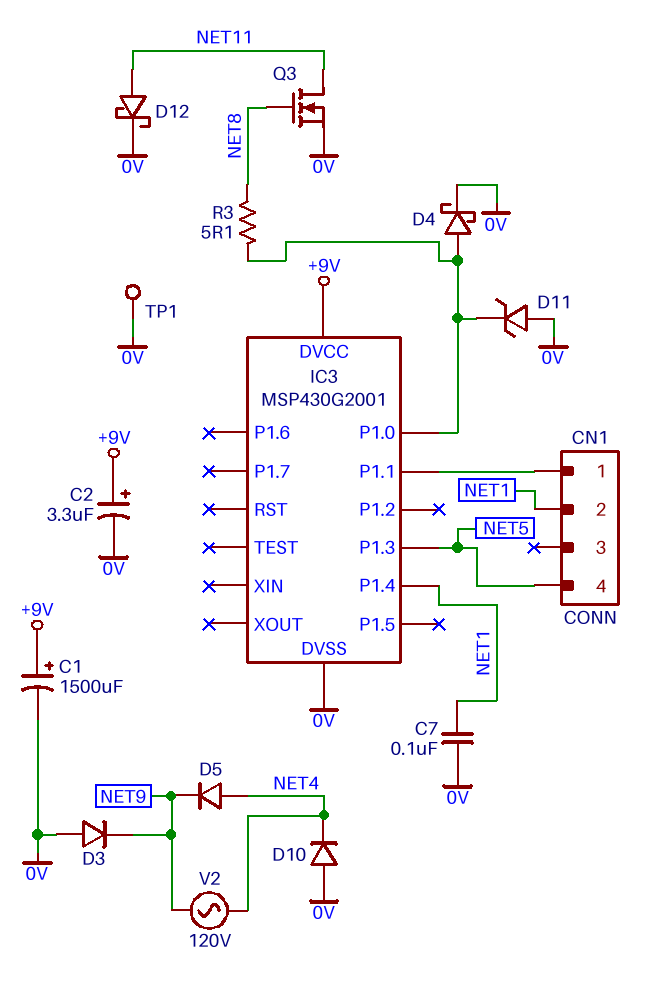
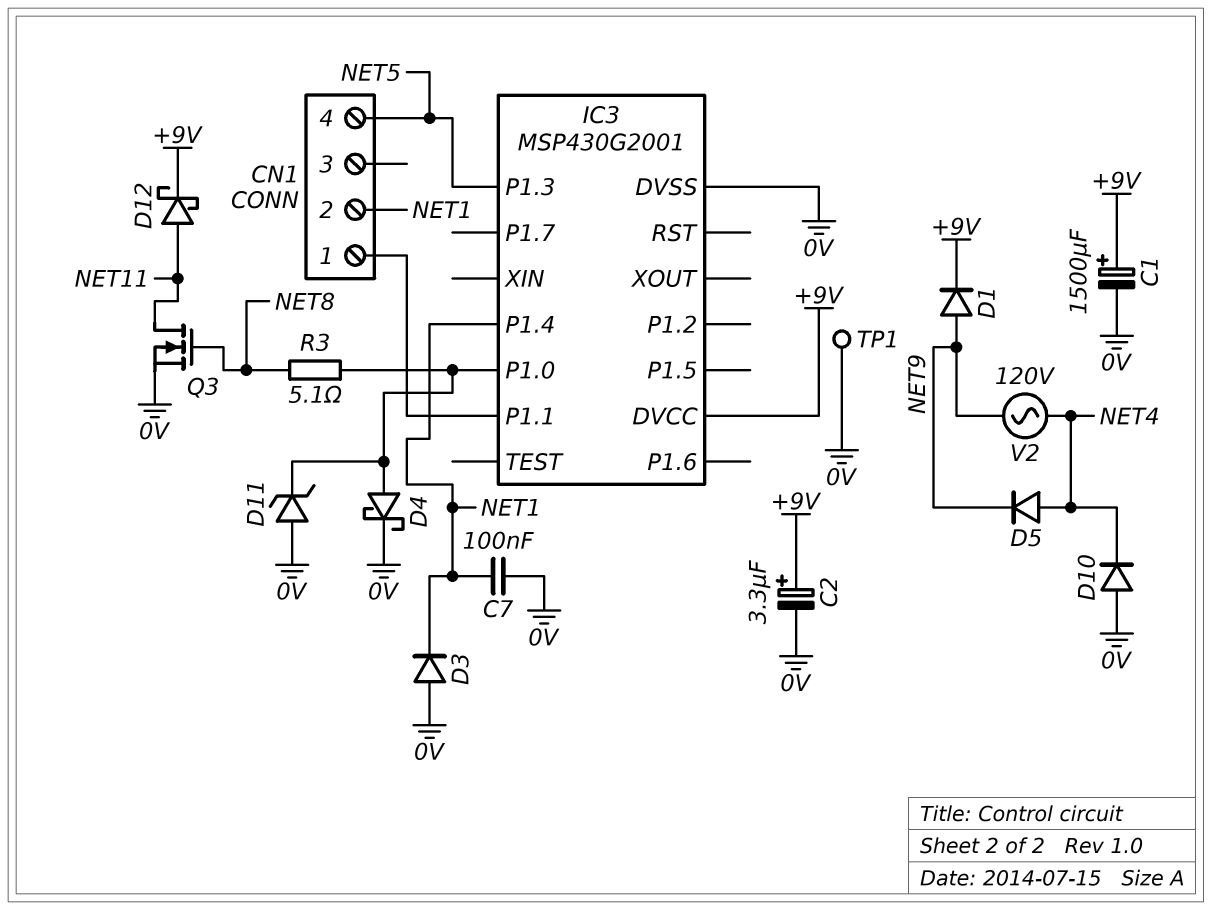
D1: none -> diode (A NET9, K +9V)
D3: diode (A 0V, K NET9) -> diode (A 0V, K NET1)
D12: schottky (A NET11, K 0V) -> schottky (A NET11, K +9V)

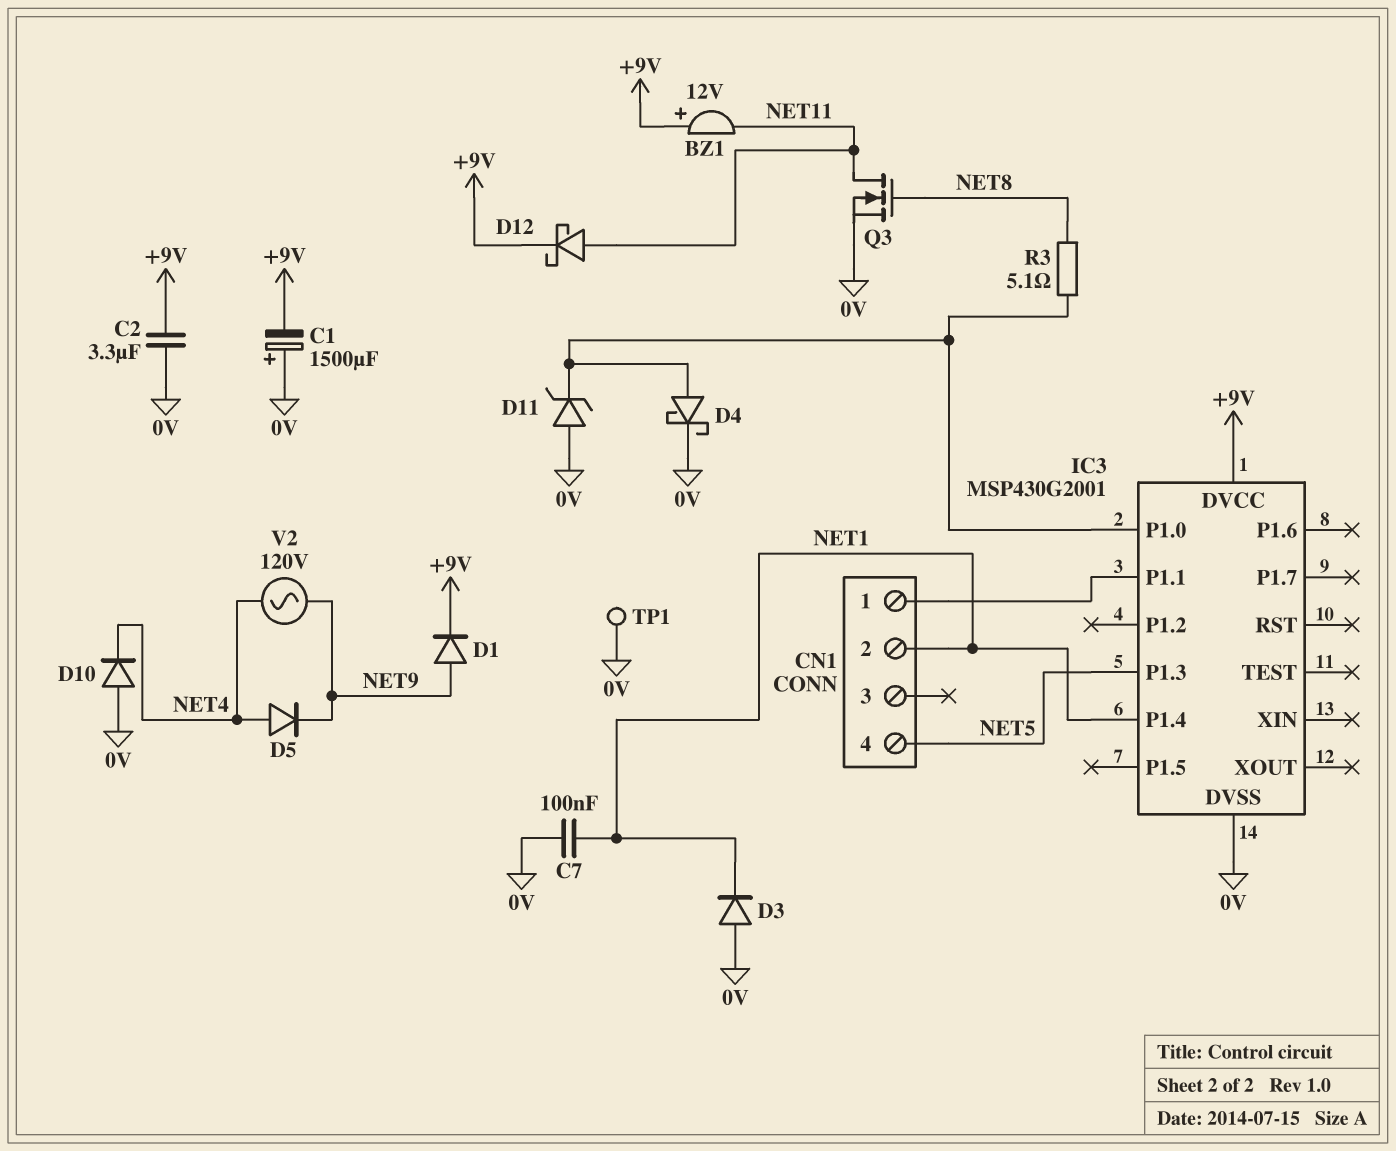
BZ1: none -> buzzer 12V (plus +9V, minus NET11)
C1: 1500uF (plus +9V, minus 0V) -> 1500uF (plus 0V, minus +9V)
C2: 3.3uF (plus +9V, minus 0V) -> 3.3uF (+9V, 0V)

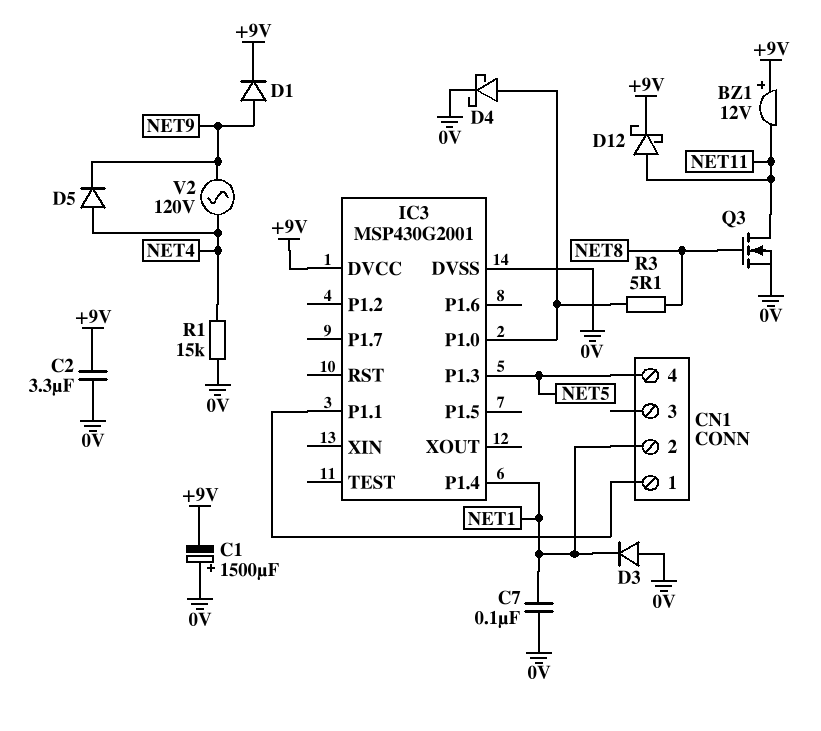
D10: diode (A 0V, K NET4) -> none
D11: zener (A 0V, K IC3/P1.0) -> none
R1: none -> 15k (0V, NET4)
TP1: test point (0V) -> none

